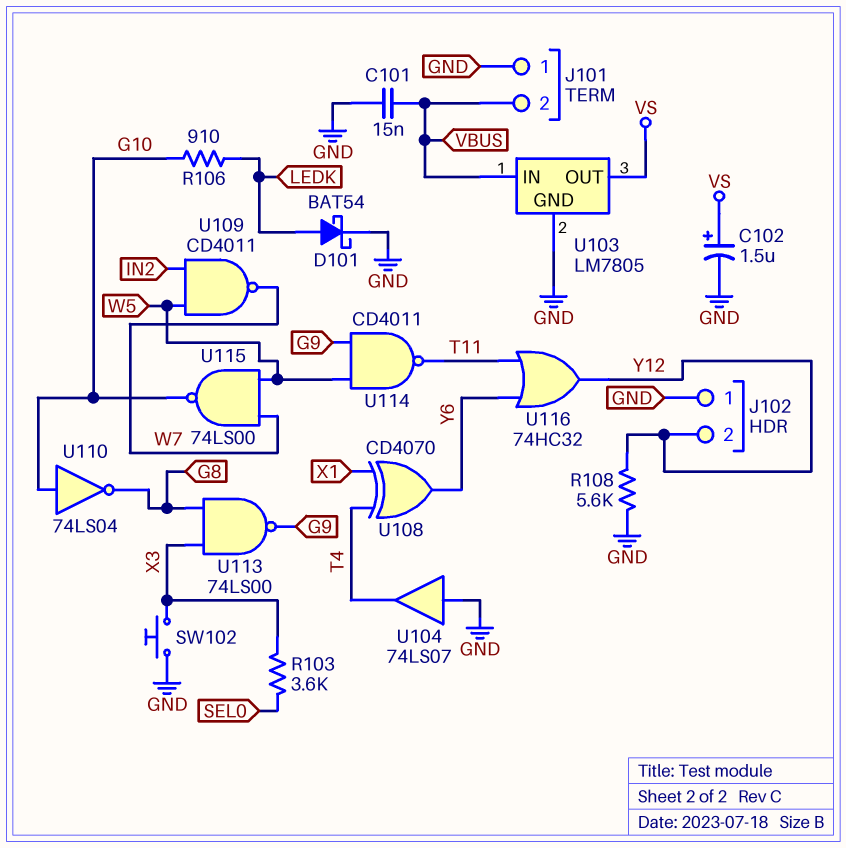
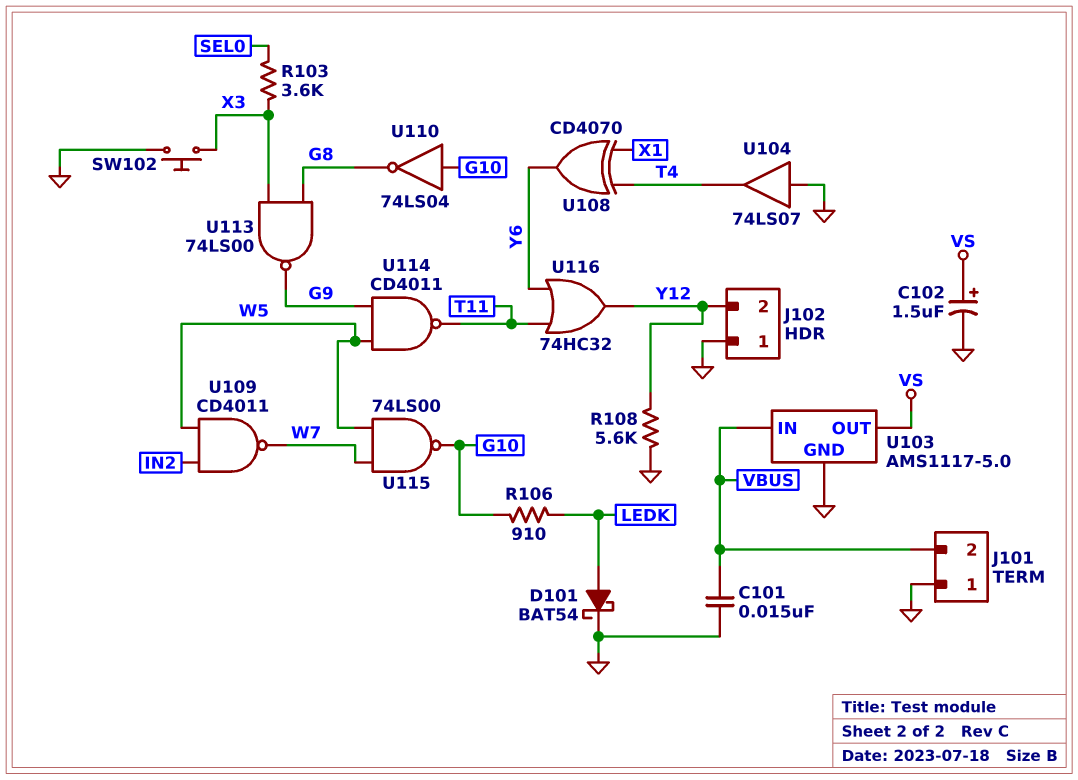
U103: LM7805 -> AMS1117-5.0

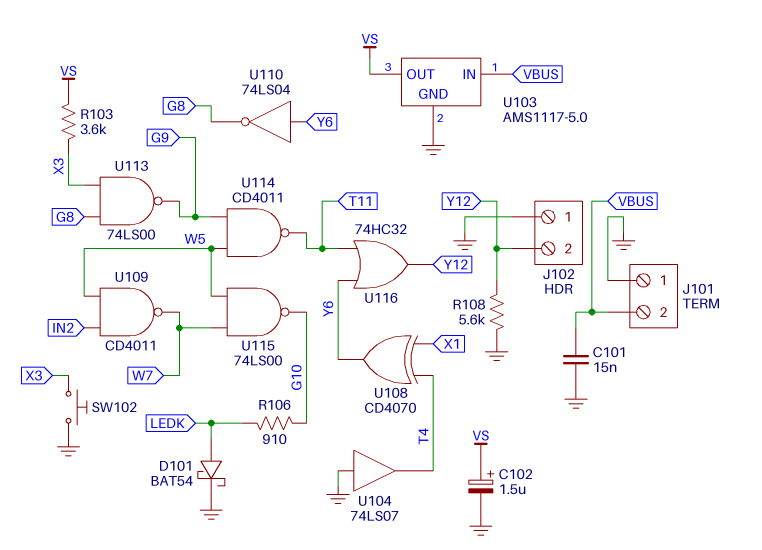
R103: 3.6k (SEL0, X3) -> 3.6k (VS, X3)
U110: NOT 74LS04 (in G10, out G8) -> NOT 74LS04 (in Y6, out G8)

